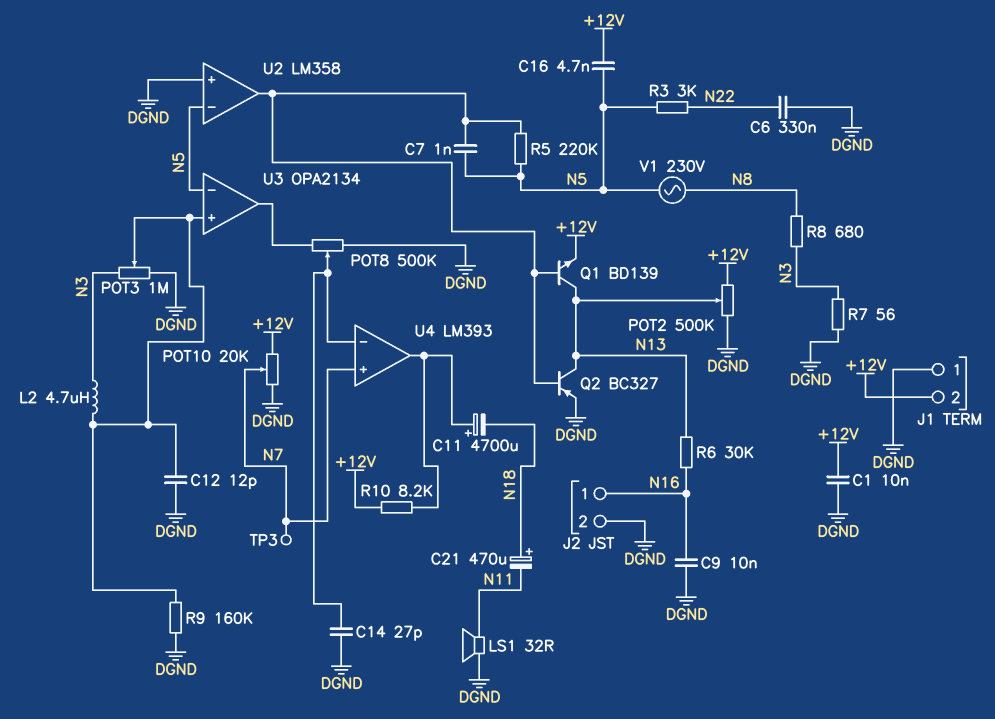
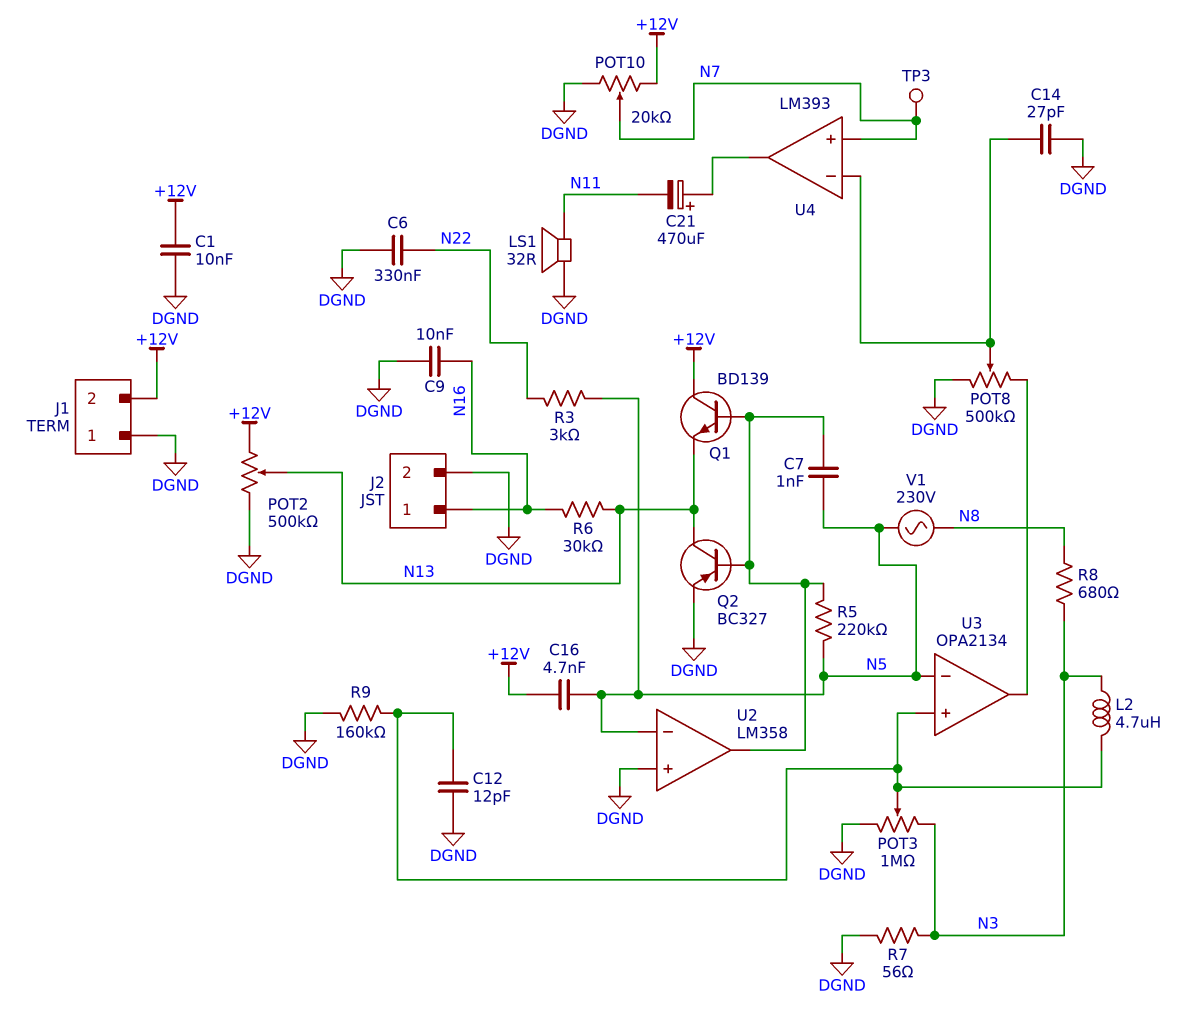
C11: 4700uF (plus U4/out, minus N18) -> none
C21: 470uF (plus N18, minus N11) -> 470uF (plus U4/out, minus N11)
Q1: NPN BD139 (B U2/out, C N13, E +12V) -> NPN BD139 (B U2/out, C +12V, E N13)
R10: 8.2k (+12V, U4/out) -> none

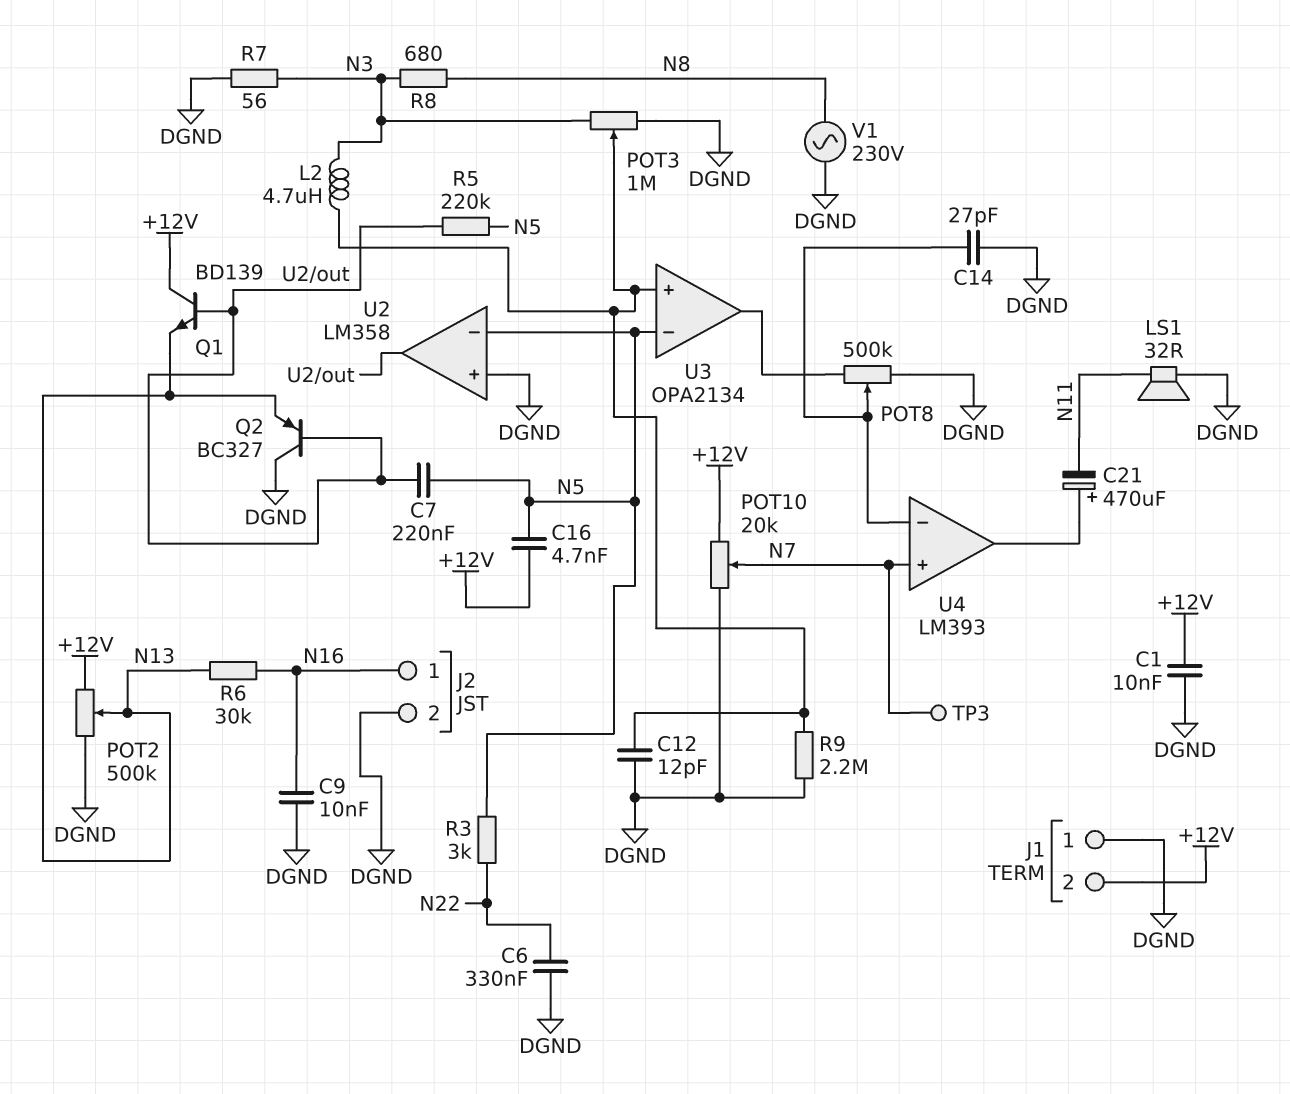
C7: 1nF (N5, U2/out) -> 220nF (N5, U2/out)
Q2: PNP BC327 (B U2/out, C N13, E DGND) -> PNP BC327 (B U2/out, C DGND, E N13)
R9: 160k (DGND, U3/in+) -> 2.2M (DGND, U3/in+)
V1: AC 230V (N5, N8) -> AC 230V (DGND, N8)

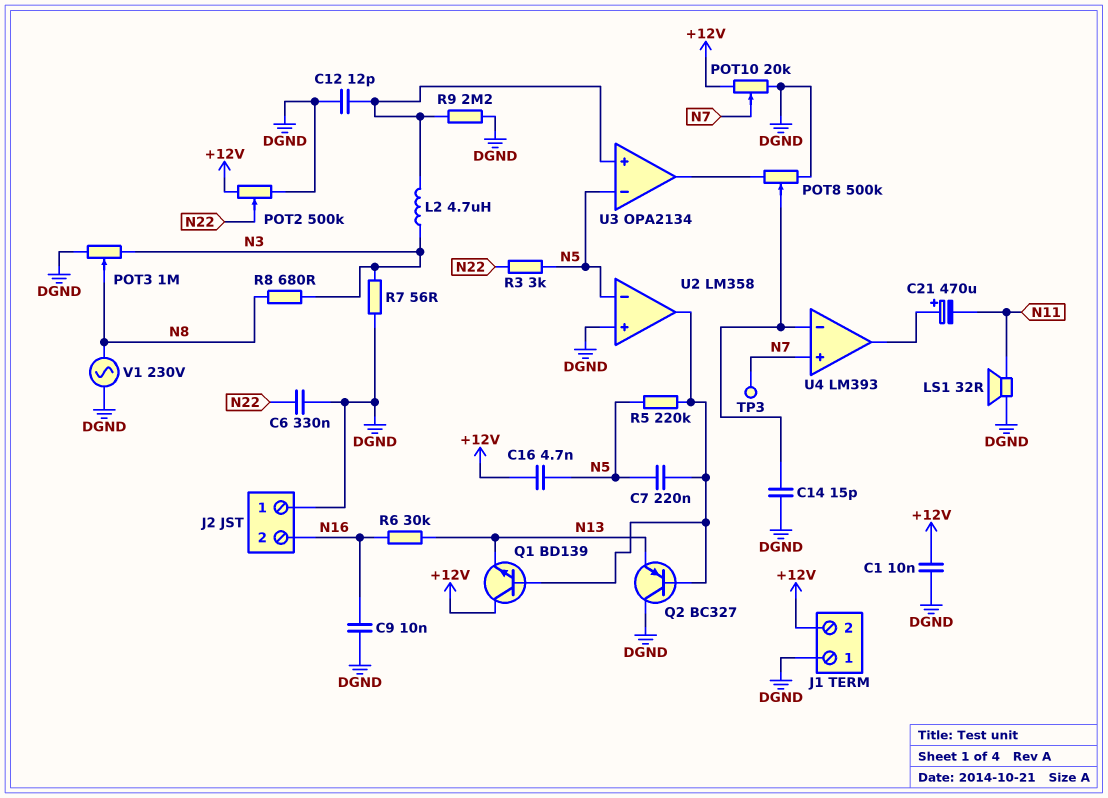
C14: 27pF (DGND, U4/in-) -> 15pF (DGND, U4/in-)
J2 pin 1: N16 -> DGND
J2 pin 2: DGND -> N16
POT2: 500k (+12V, DGND, wiper N13) -> 500k (+12V, DGND, wiper N22)
POT3: 1M (DGND, N3, wiper U3/in+) -> 1M (DGND, N3, wiper N8)

